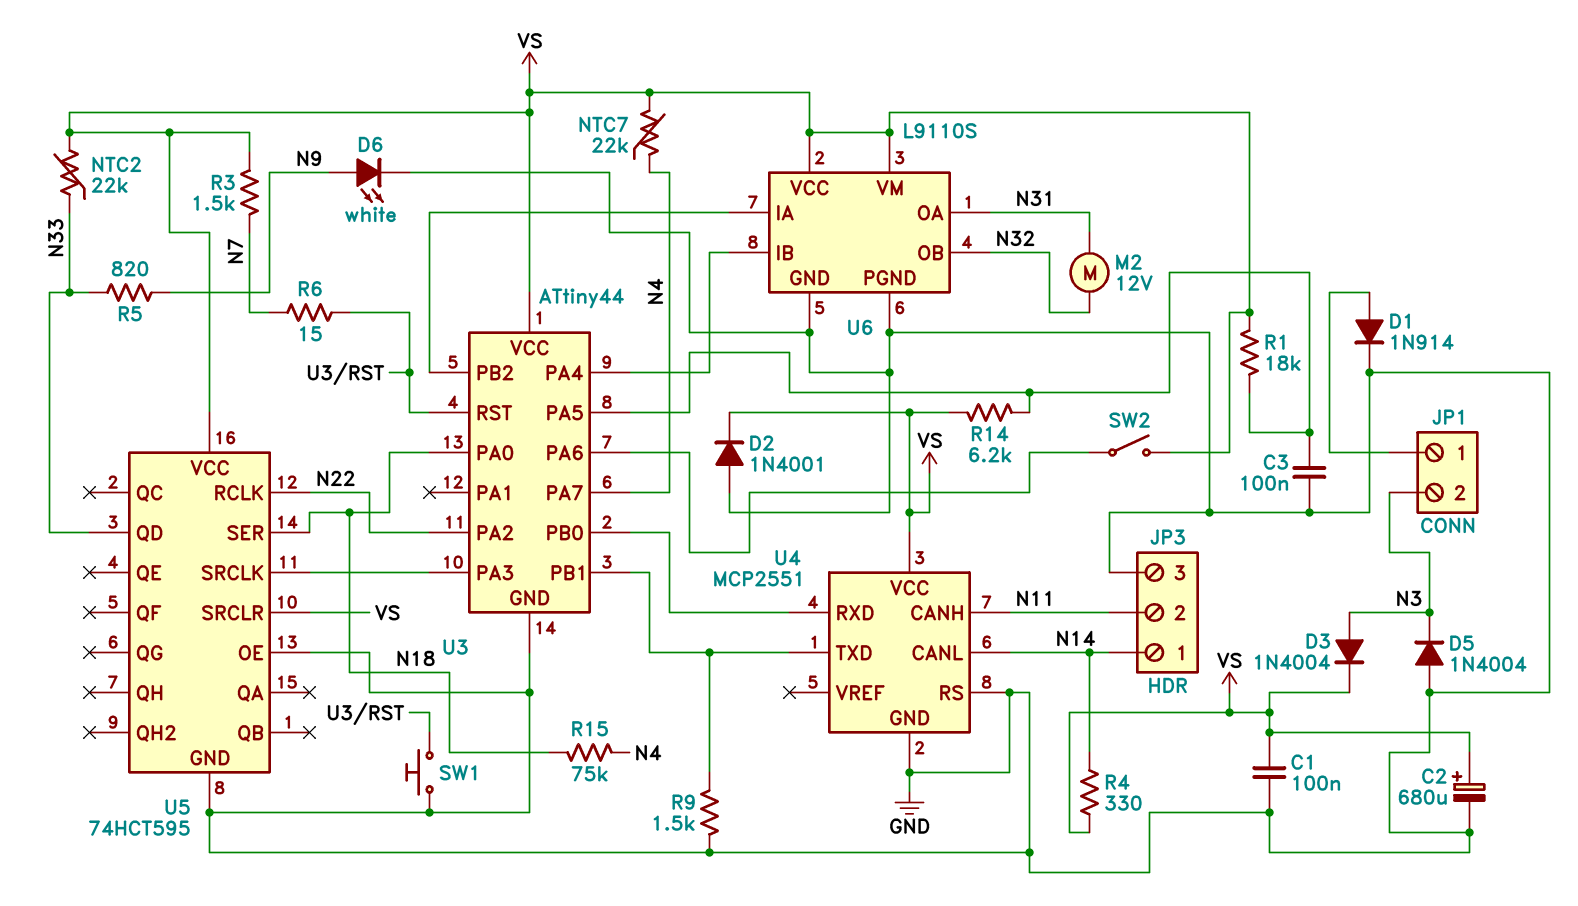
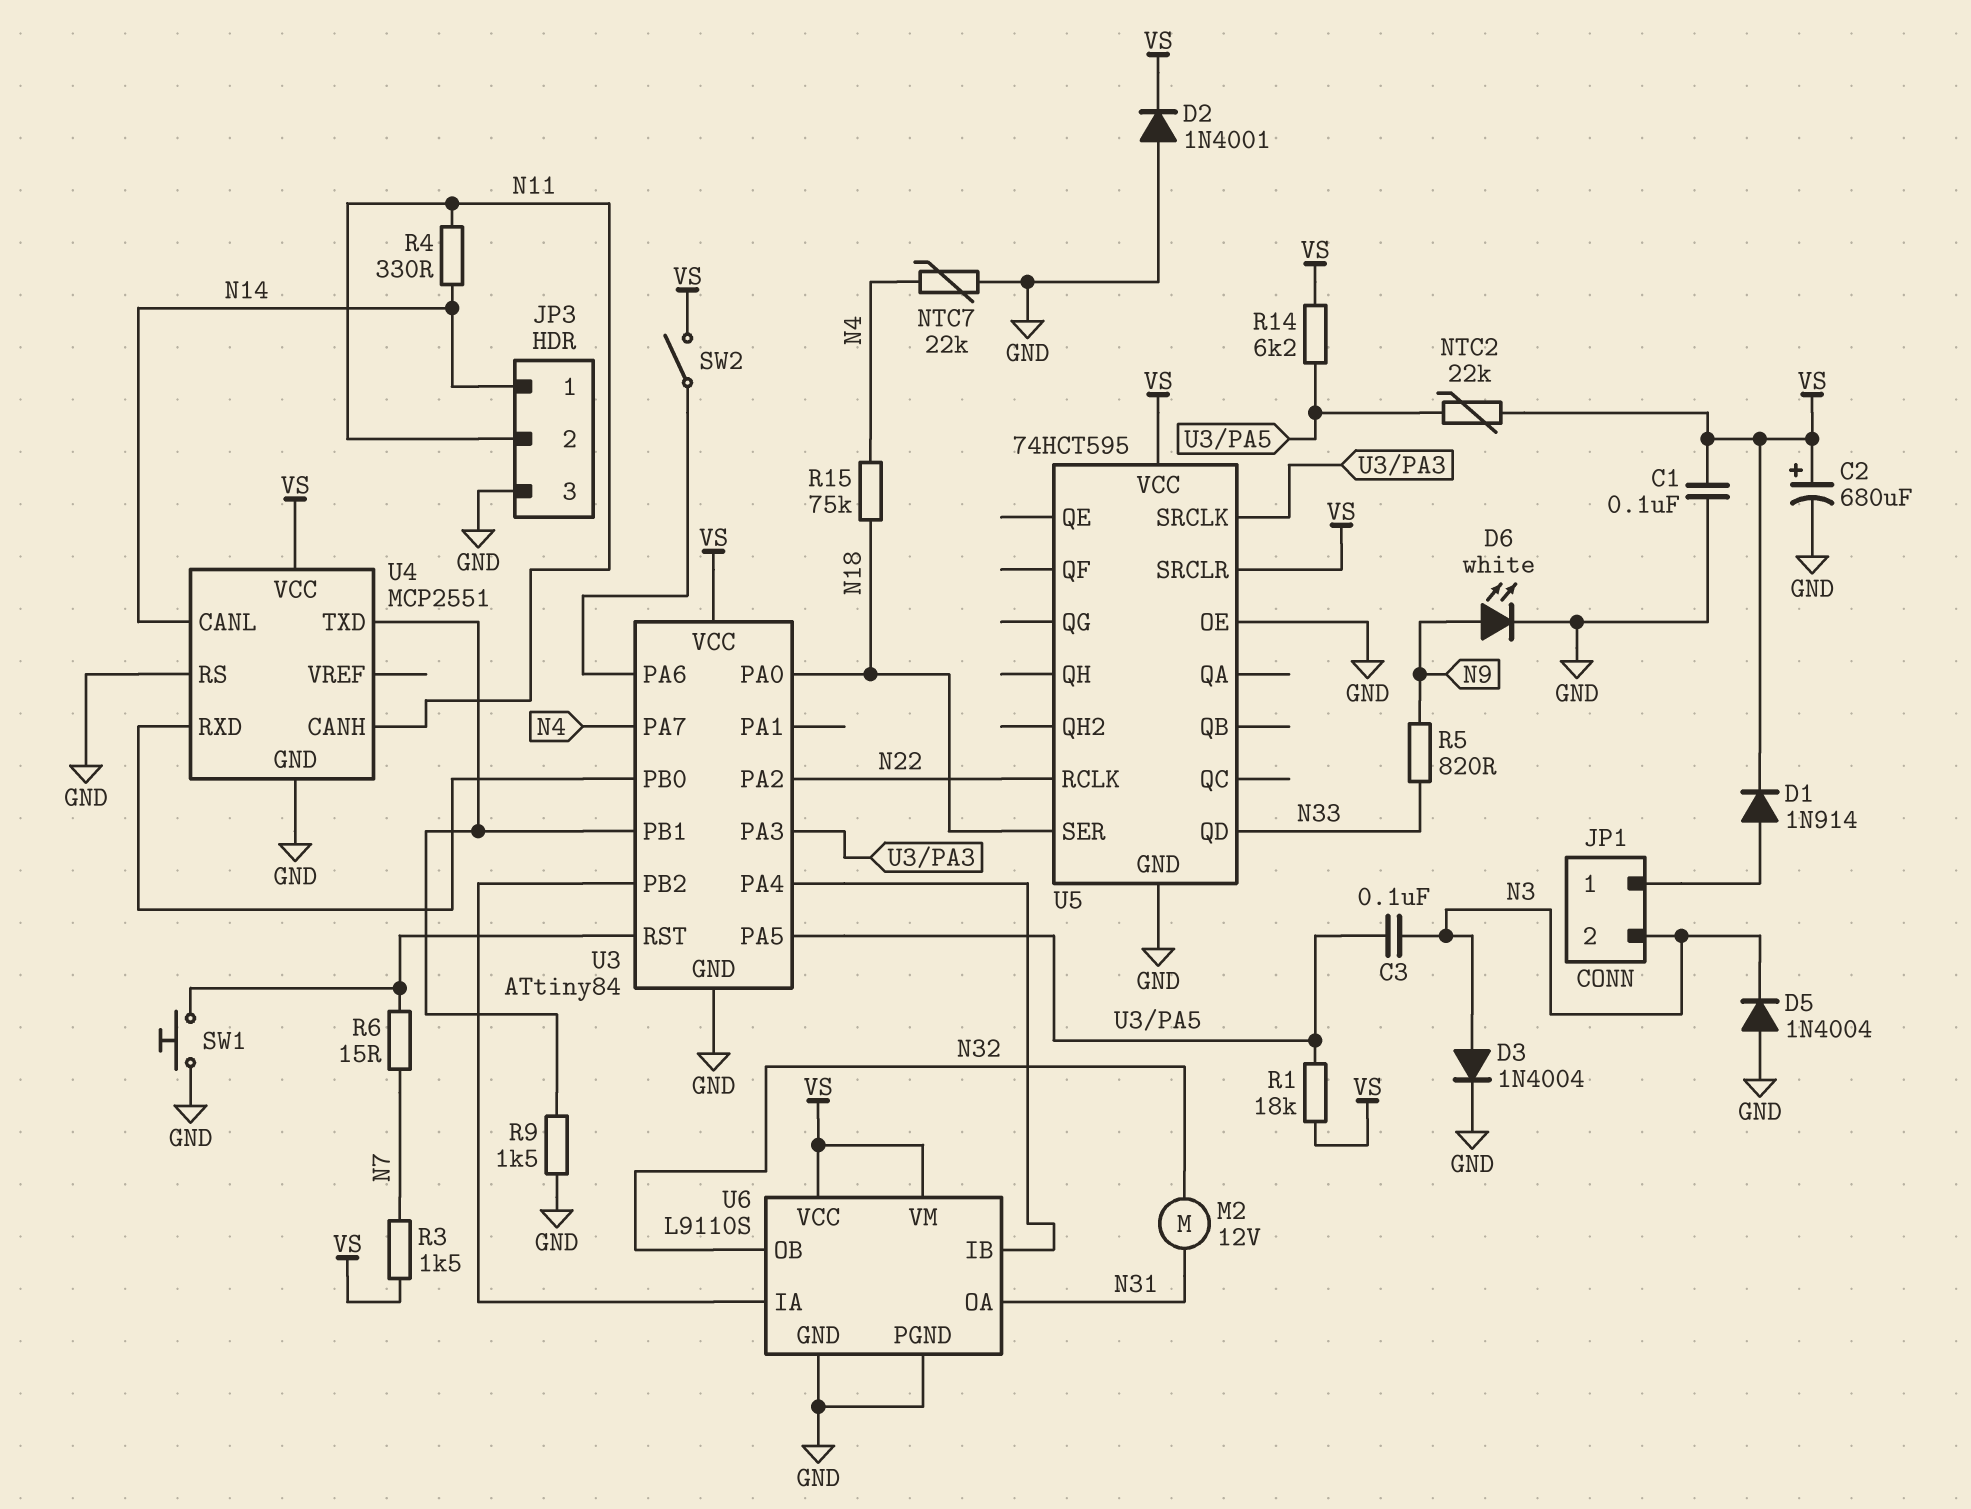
C3: 100nF (GND, U3/PA5) -> 100nF (N3, U3/PA5)
D1: diode 1N914 (A JP1/1, K GND) -> diode 1N914 (A JP1/1, K VS)
D3: diode 1N4004 (A N3, K VS) -> diode 1N4004 (A N3, K GND)
NTC2: 22k (N33, VS) -> 22k (U3/PA5, VS)
NTC7: 22k (N4, VS) -> 22k (GND, N4)
R4: 330 (N14, VS) -> 330 (N11, N14)
U3: ATtiny44 -> ATtiny84

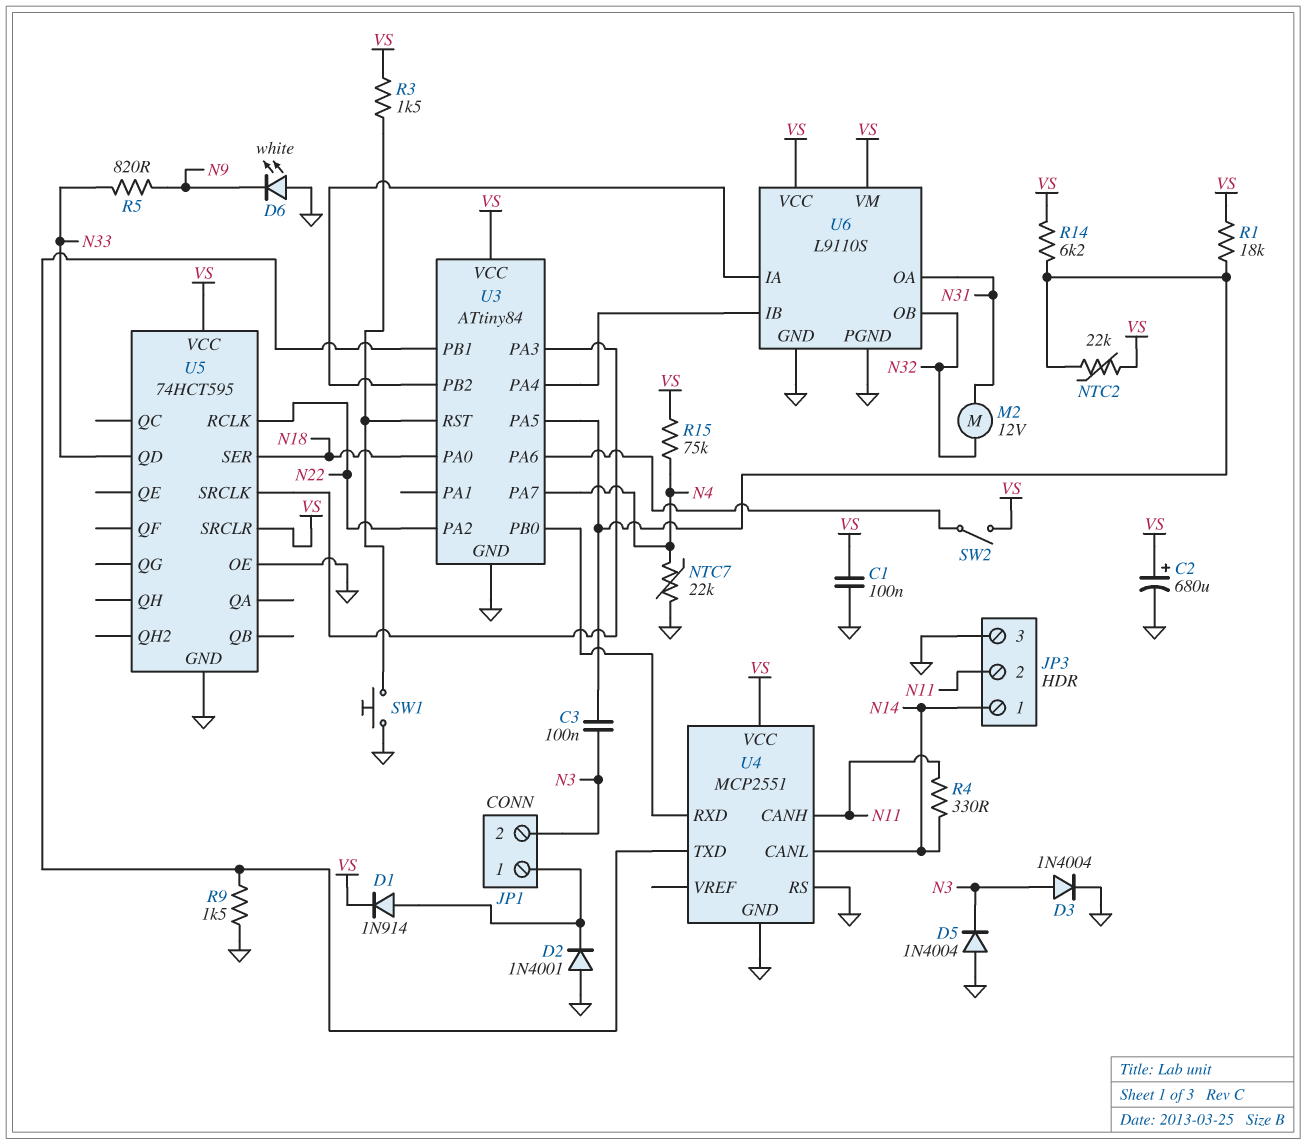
D2: diode 1N4001 (A GND, K VS) -> diode 1N4001 (A GND, K JP1/1)
D6: LED white (A N9, K GND) -> LED white (A GND, K N9)
R3: 1.5k (N7, VS) -> 1.5k (U3/RST, VS)
R6: 15 (N7, U3/RST) -> none
R15: 75k (N4, N18) -> 75k (N4, VS)

